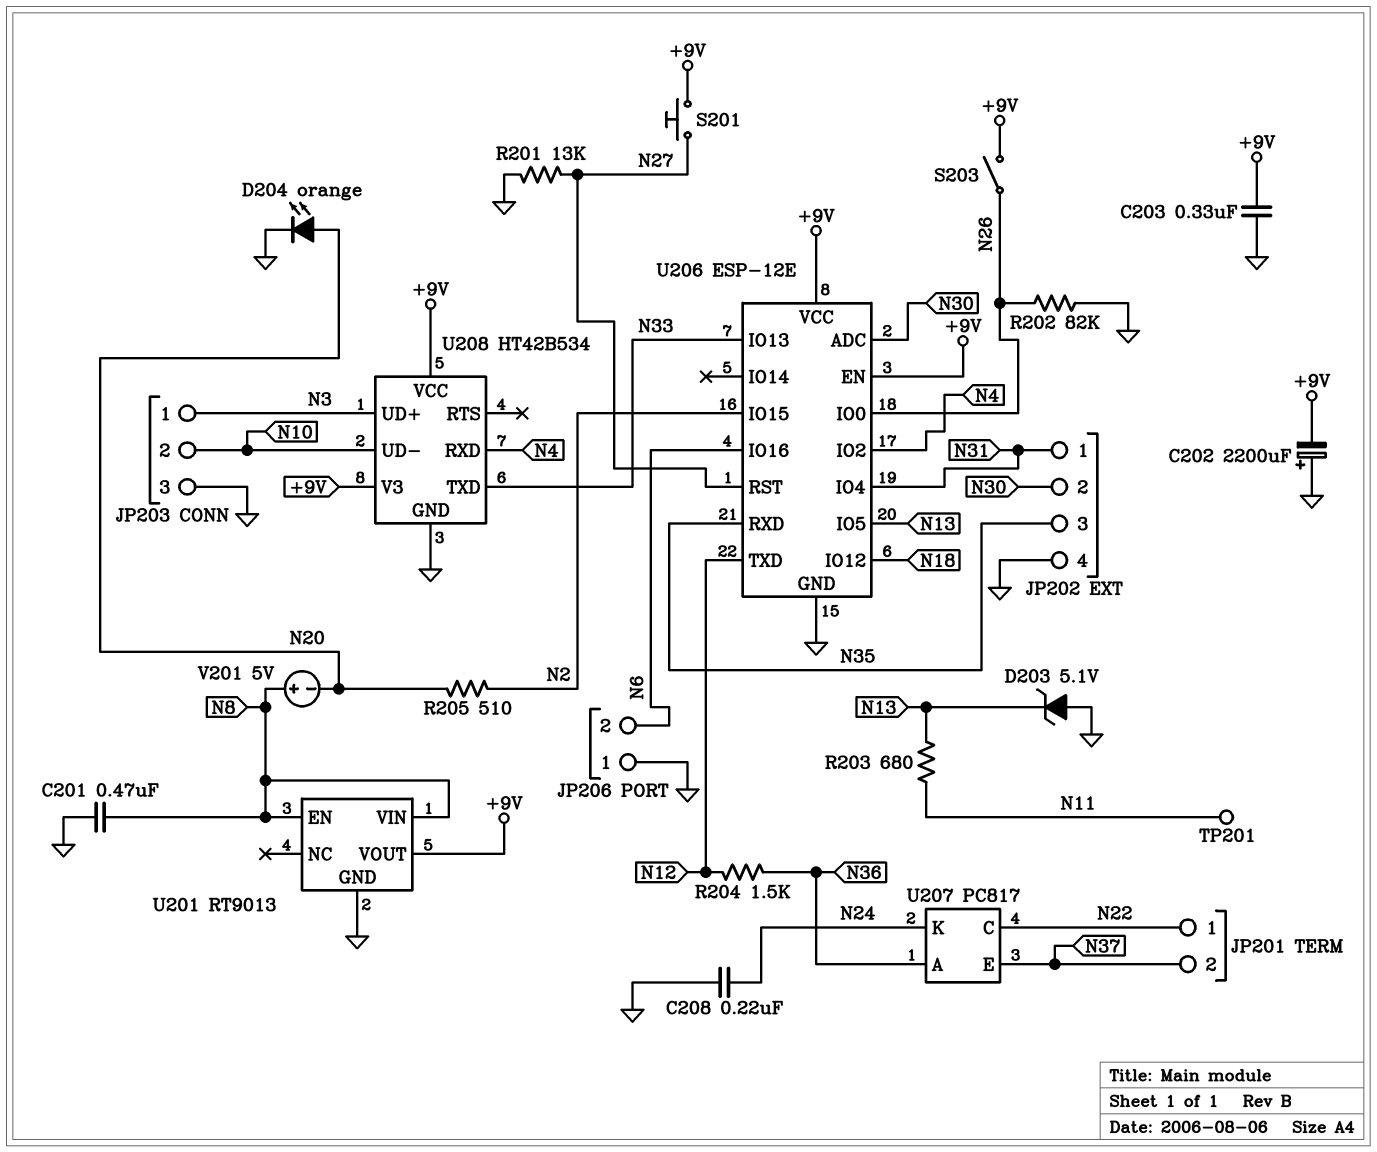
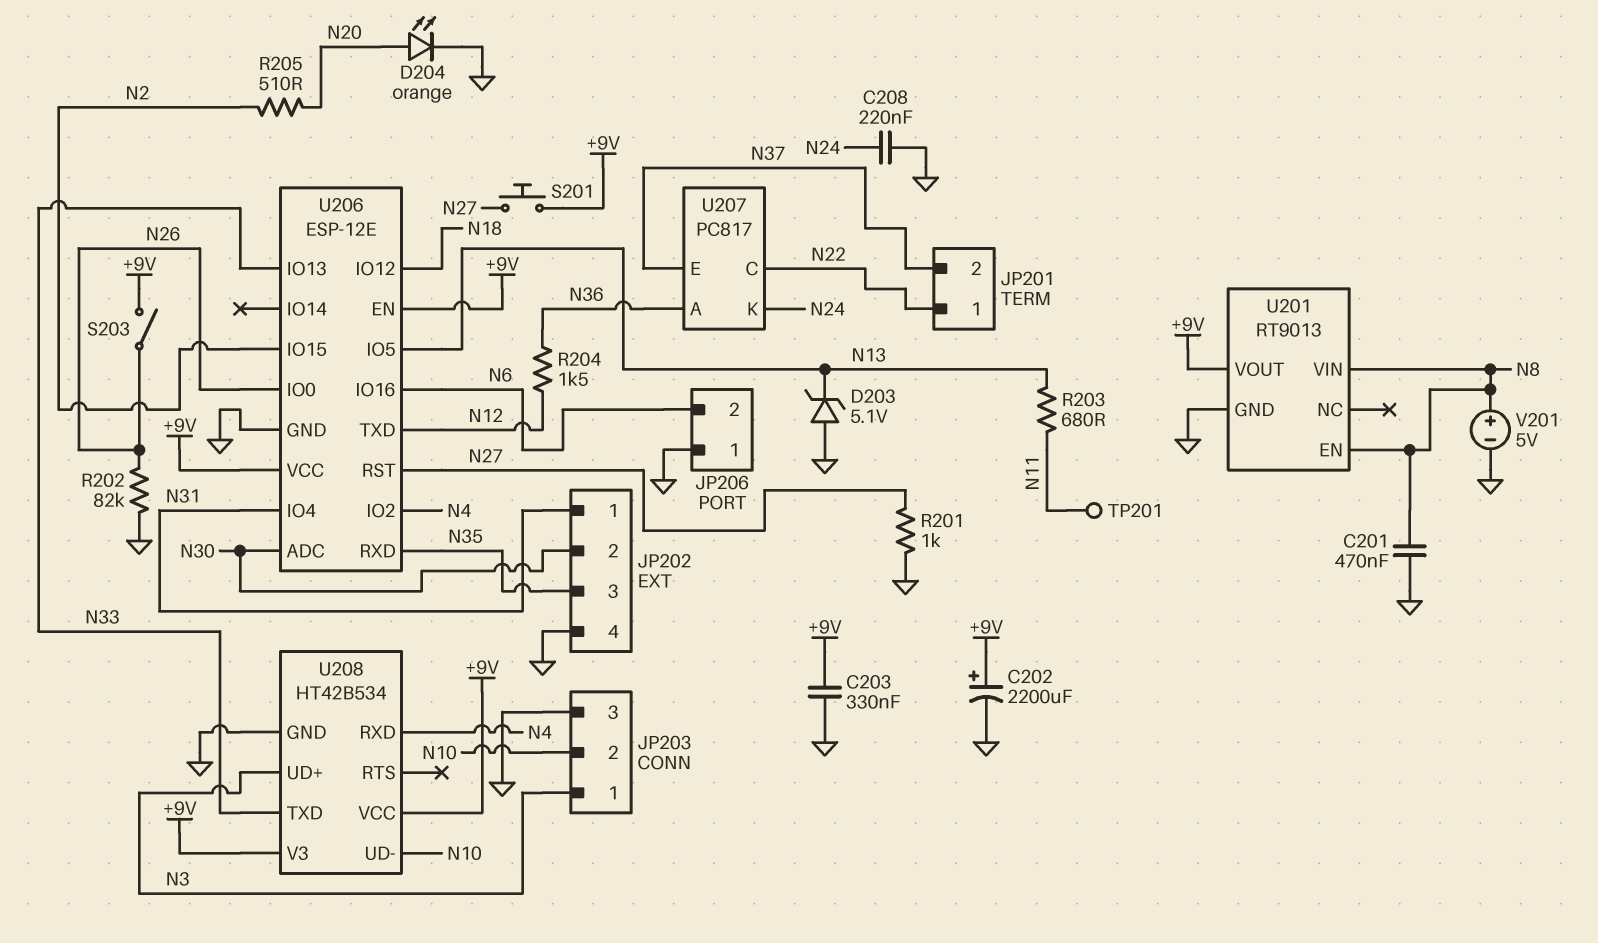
C202: 2200uF (plus GND, minus +9V) -> 2200uF (plus +9V, minus GND)
R201: 13k (GND, N27) -> 1k (GND, N27)
V201: 5V (plus N8, minus N20) -> 5V (plus N8, minus GND)

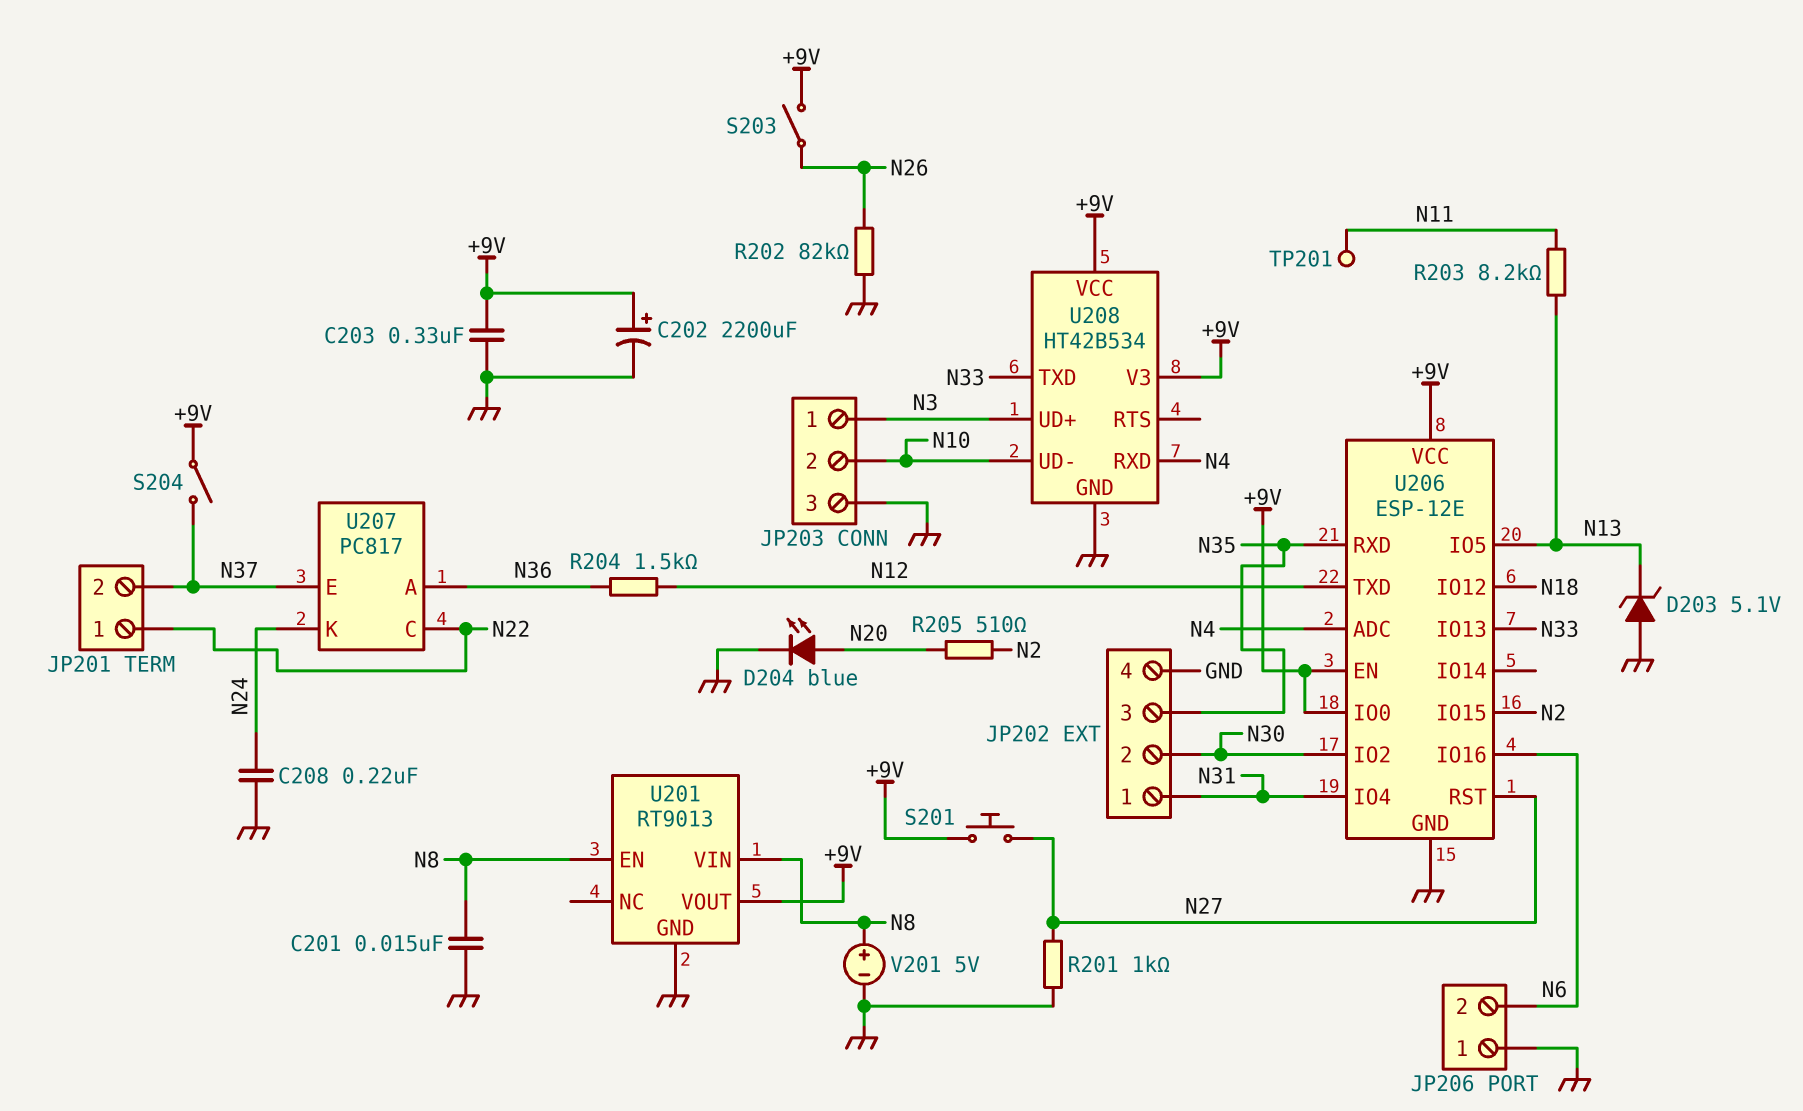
C201: 470nF (GND, N8) -> 15nF (GND, N8)
D204: LED orange (A N20, K GND) -> LED blue (A N20, K GND)
R203: 680 (N11, N13) -> 8.2k (N11, N13)
S204: none -> switch (+9V, N37)
U206 pin ADC: N30 -> N4
U206 pin IO0: N26 -> +9V
U206 pin IO2: N4 -> N30

